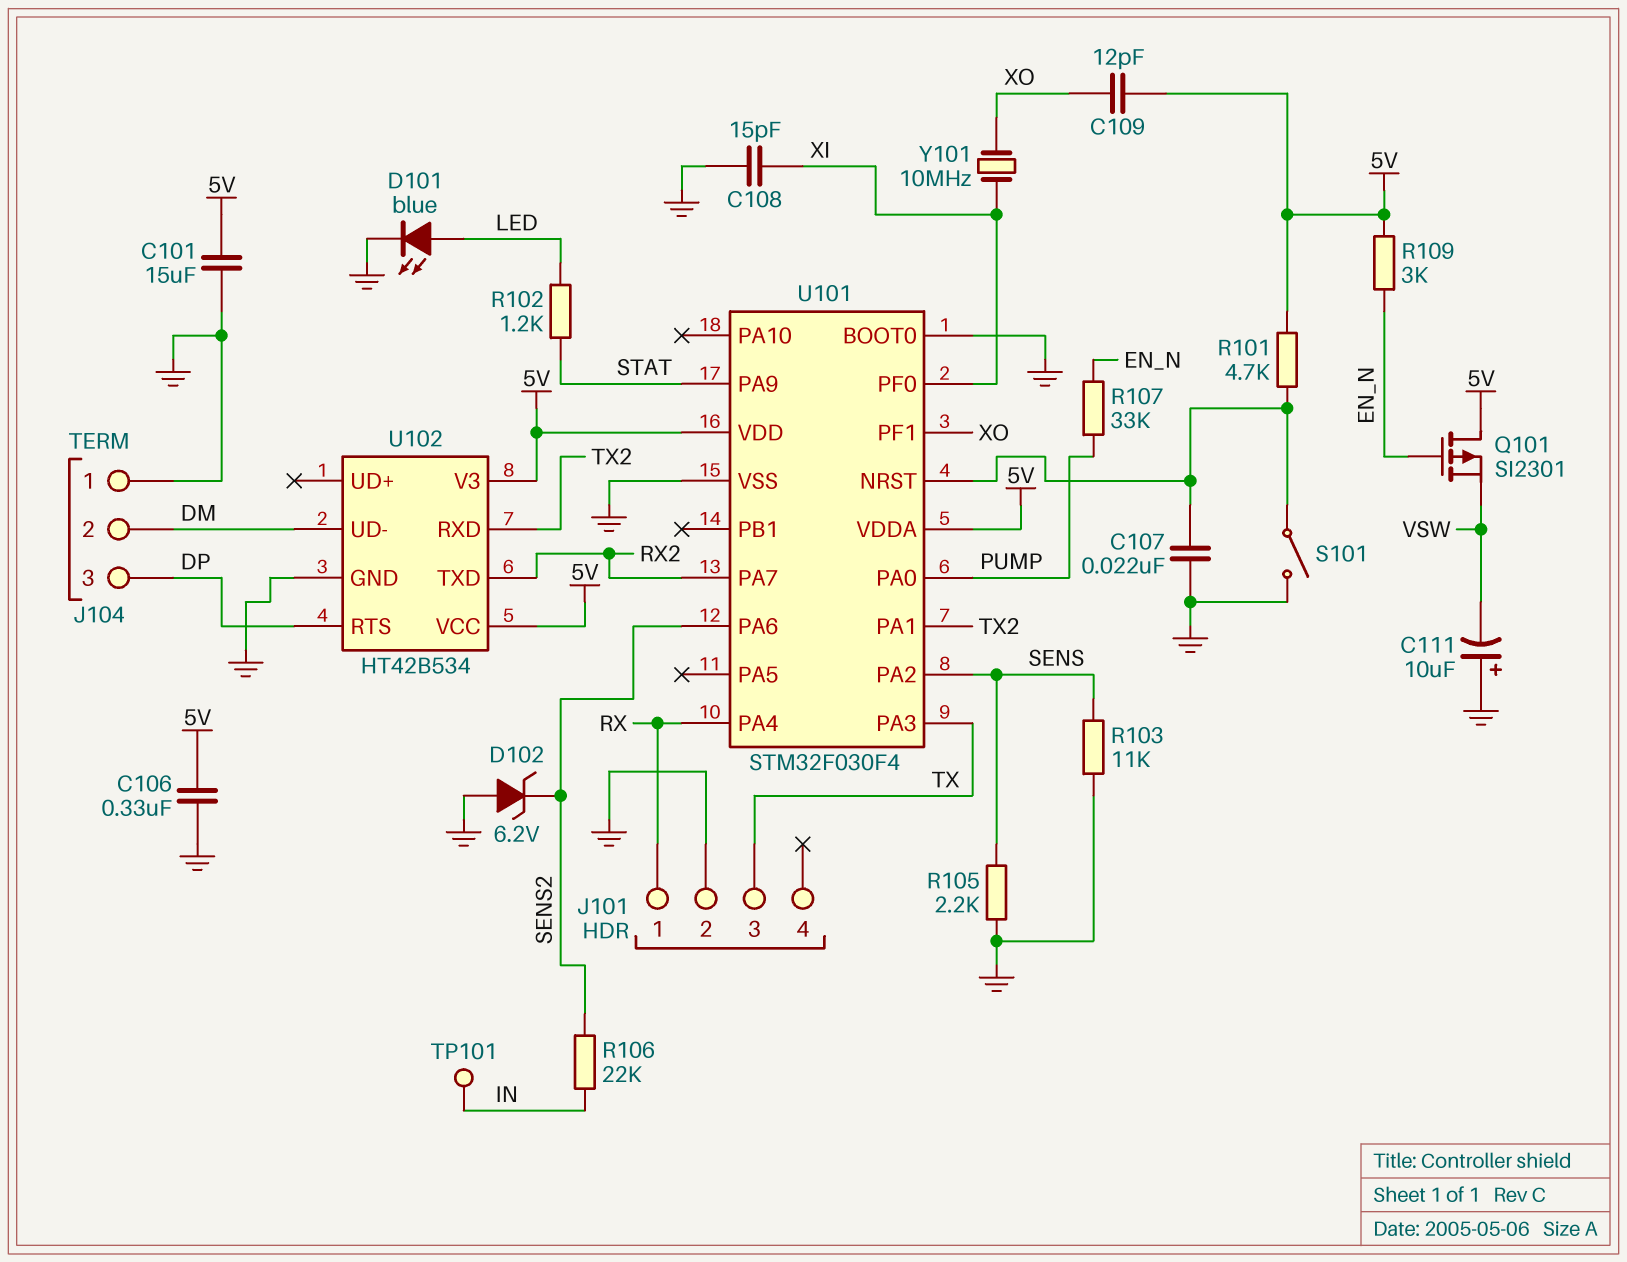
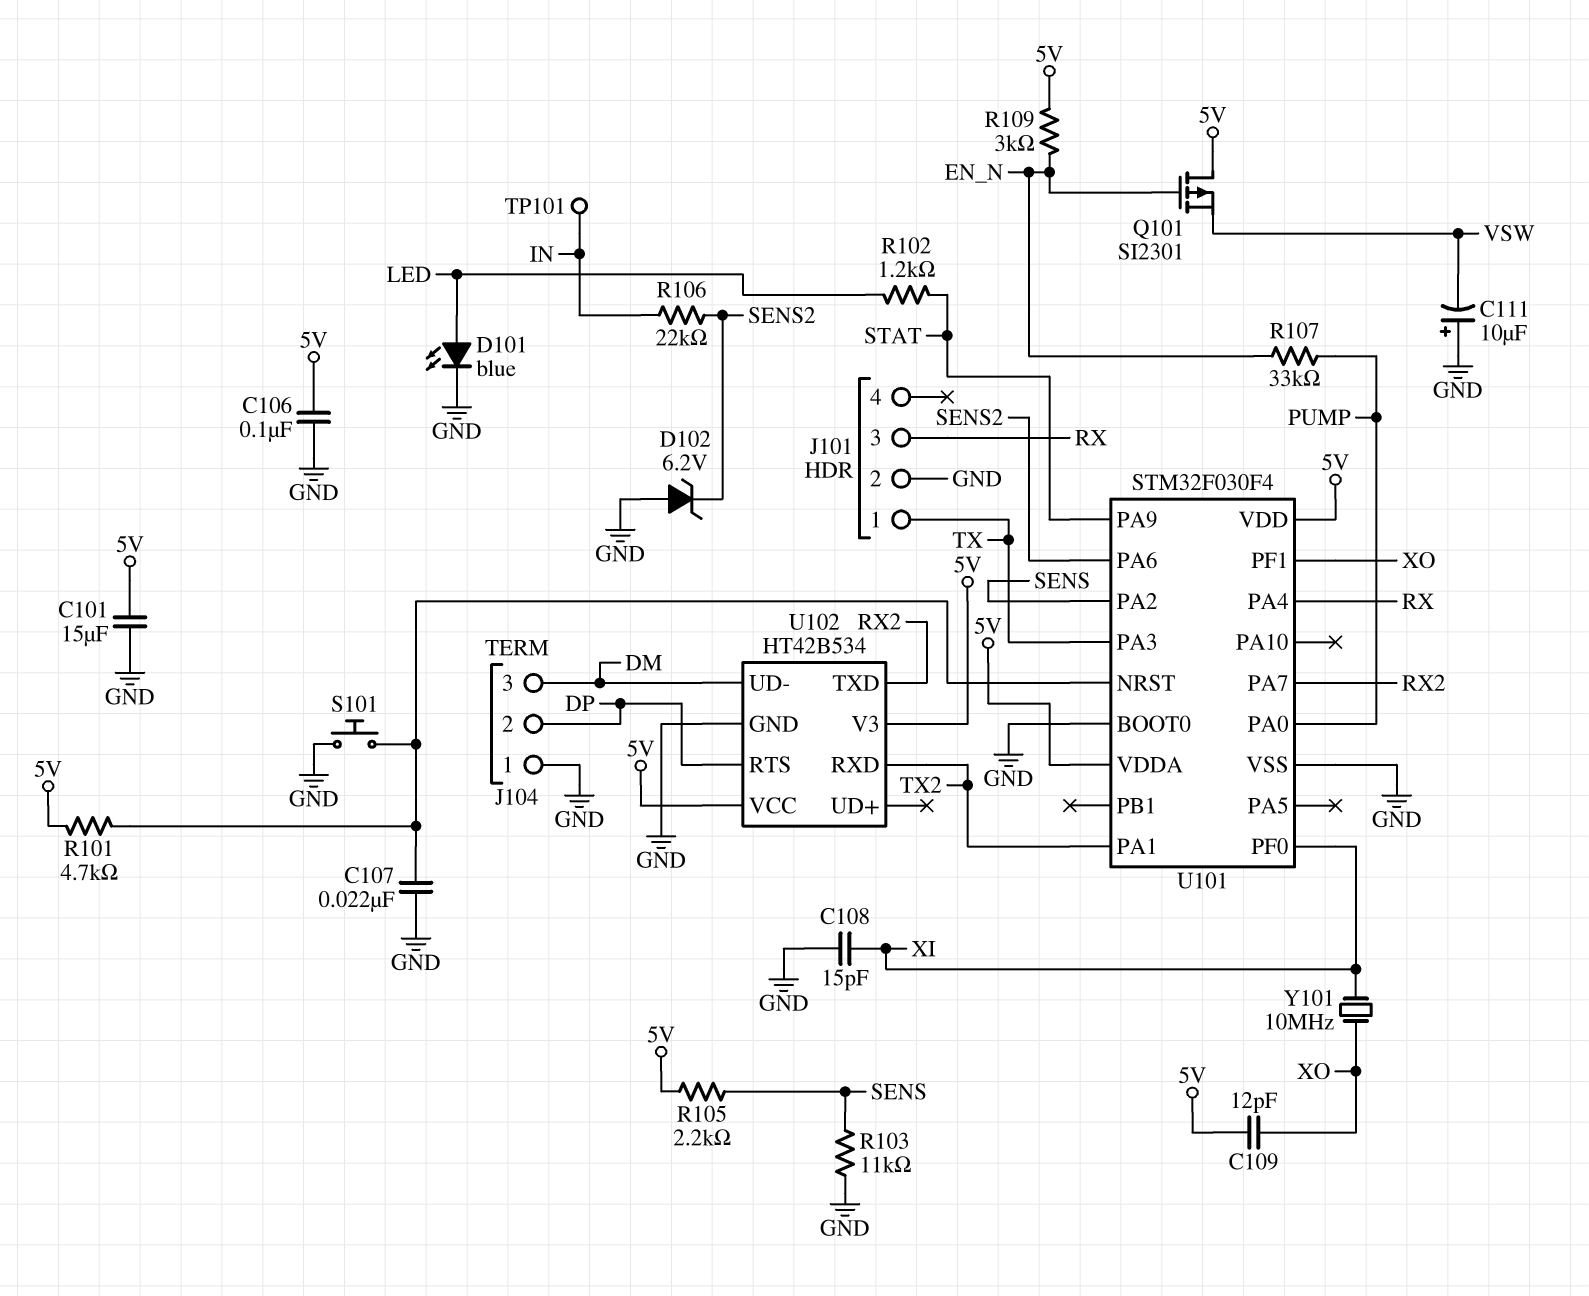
C106: 330nF (5V, GND) -> 100nF (5V, GND)
J101 pin 1: RX -> TX
J101 pin 3: TX -> RX
J104 pin 2: DM -> DP
J104 pin 3: DP -> DM
R105: 2.2k (GND, SENS) -> 2.2k (5V, SENS)
S101: switch (GND, U101/NRST) -> button (GND, U101/NRST)

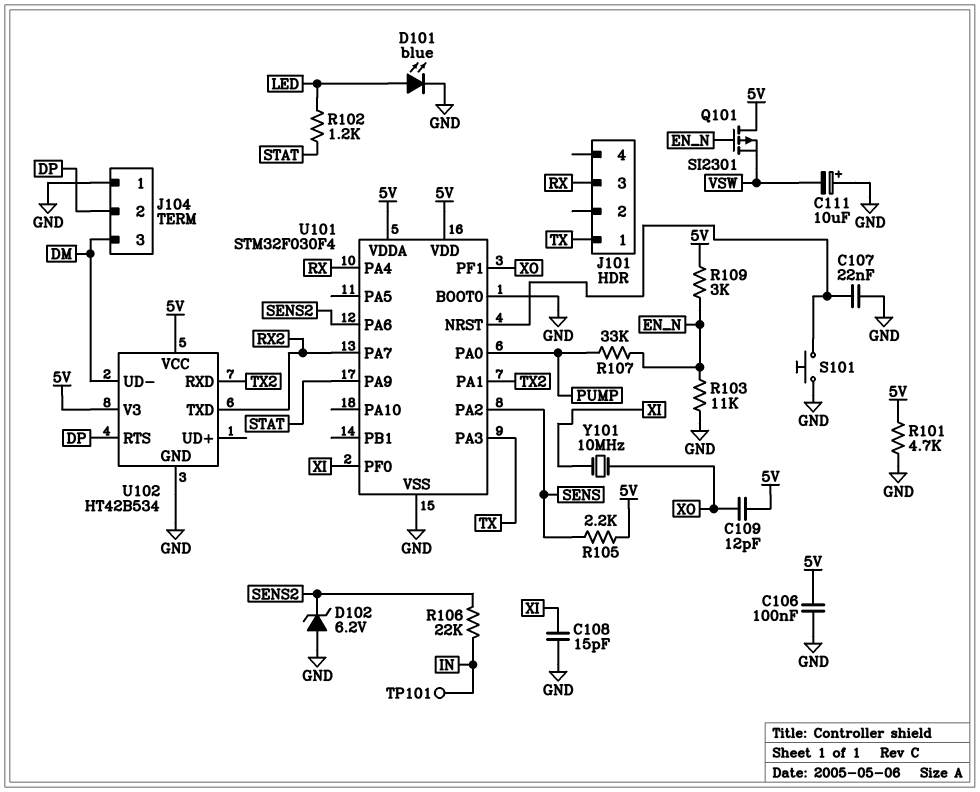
C101: 15uF (5V, GND) -> none
J101 pin 2: GND -> none
R101: 4.7k (5V, U101/NRST) -> 4.7k (5V, GND)
R103: 11k (GND, SENS) -> 11k (EN_N, GND)

